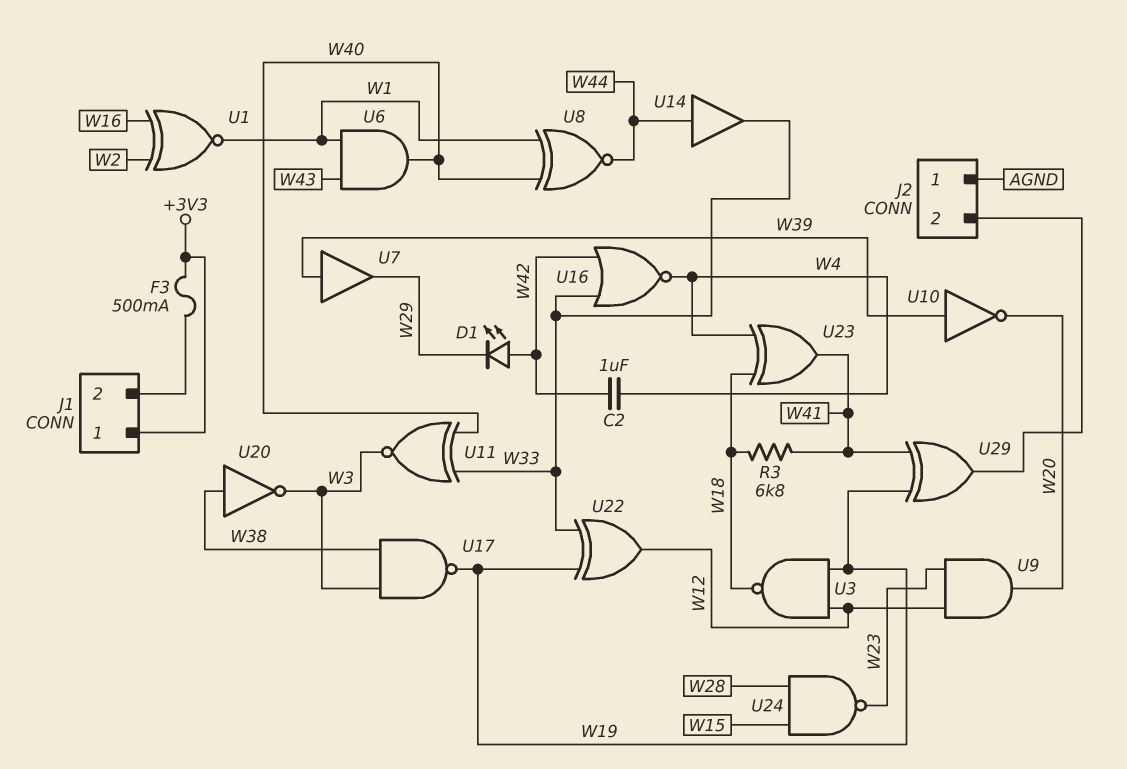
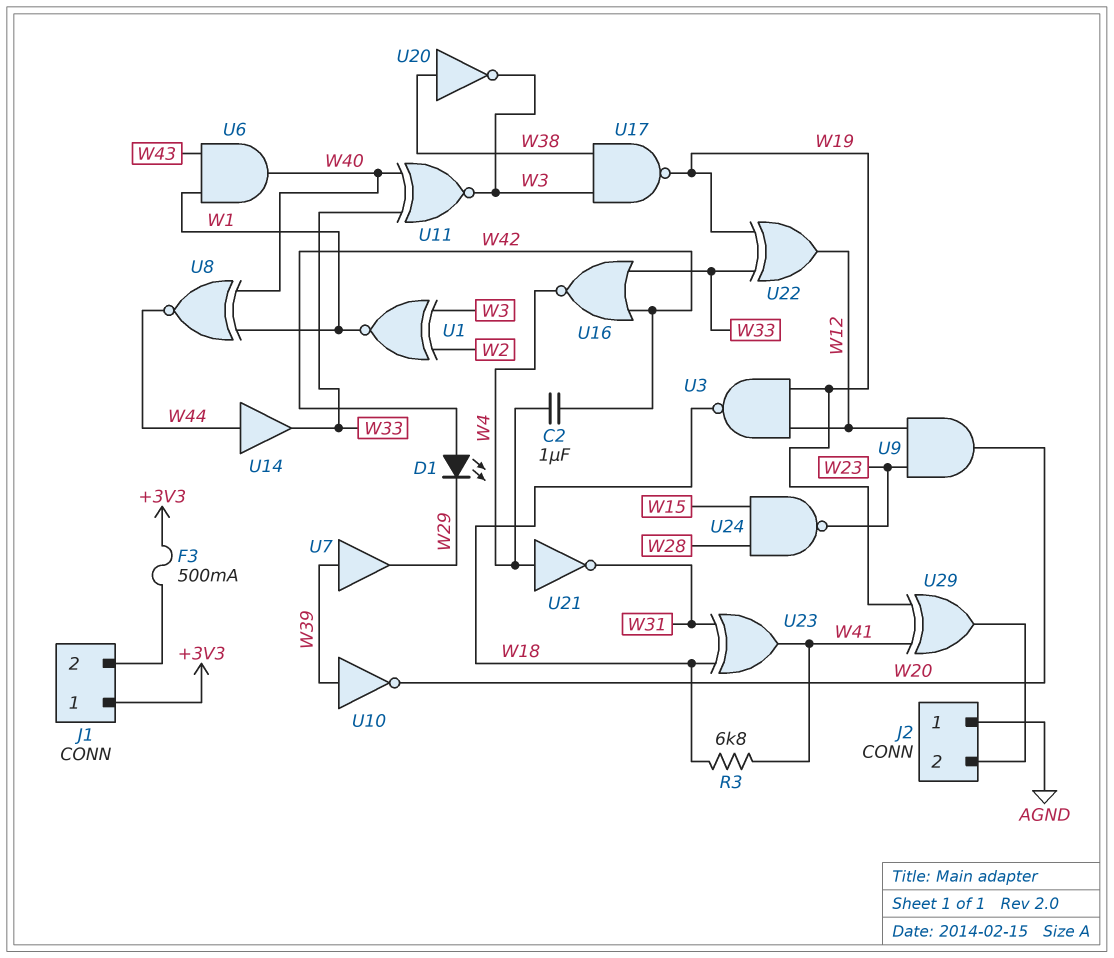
U1: XNOR (in W2, in W16, out W1) -> XNOR (in W2, in W3, out W1)
U21: none -> NOT (in W4, out W31)
U23: XOR (in W4, in W18, out W41) -> XOR (in W18, in W31, out W41)

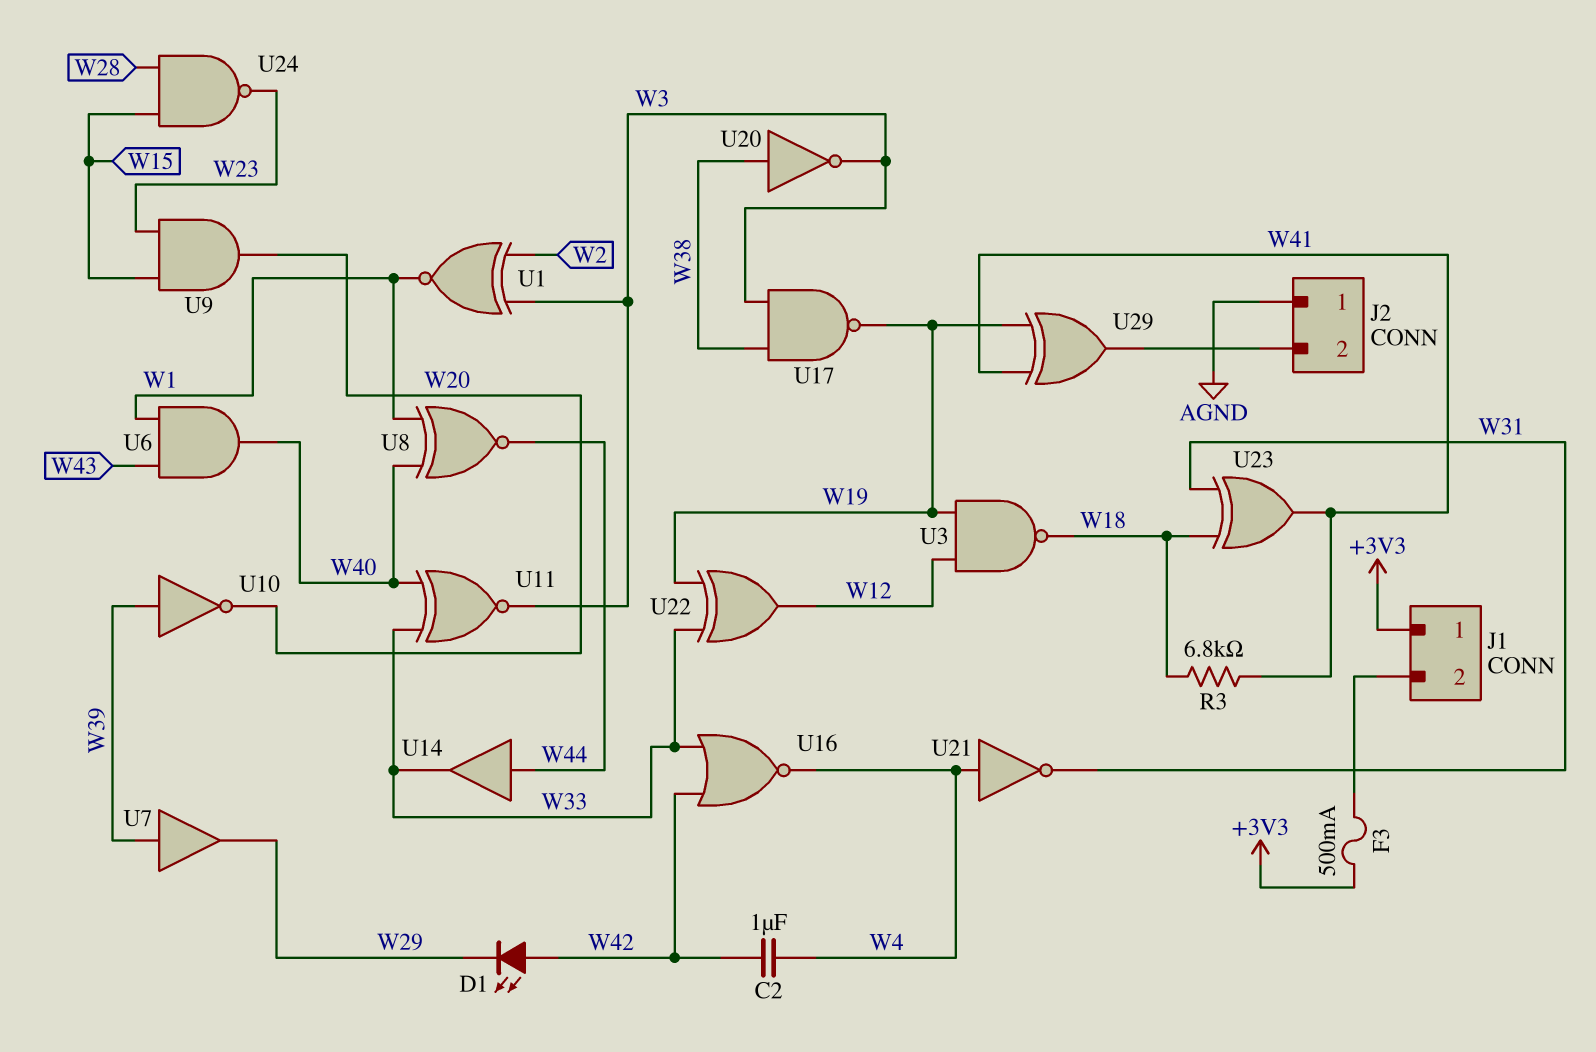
U9: AND (in W12, in W23, out W20) -> AND (in W15, in W23, out W20)

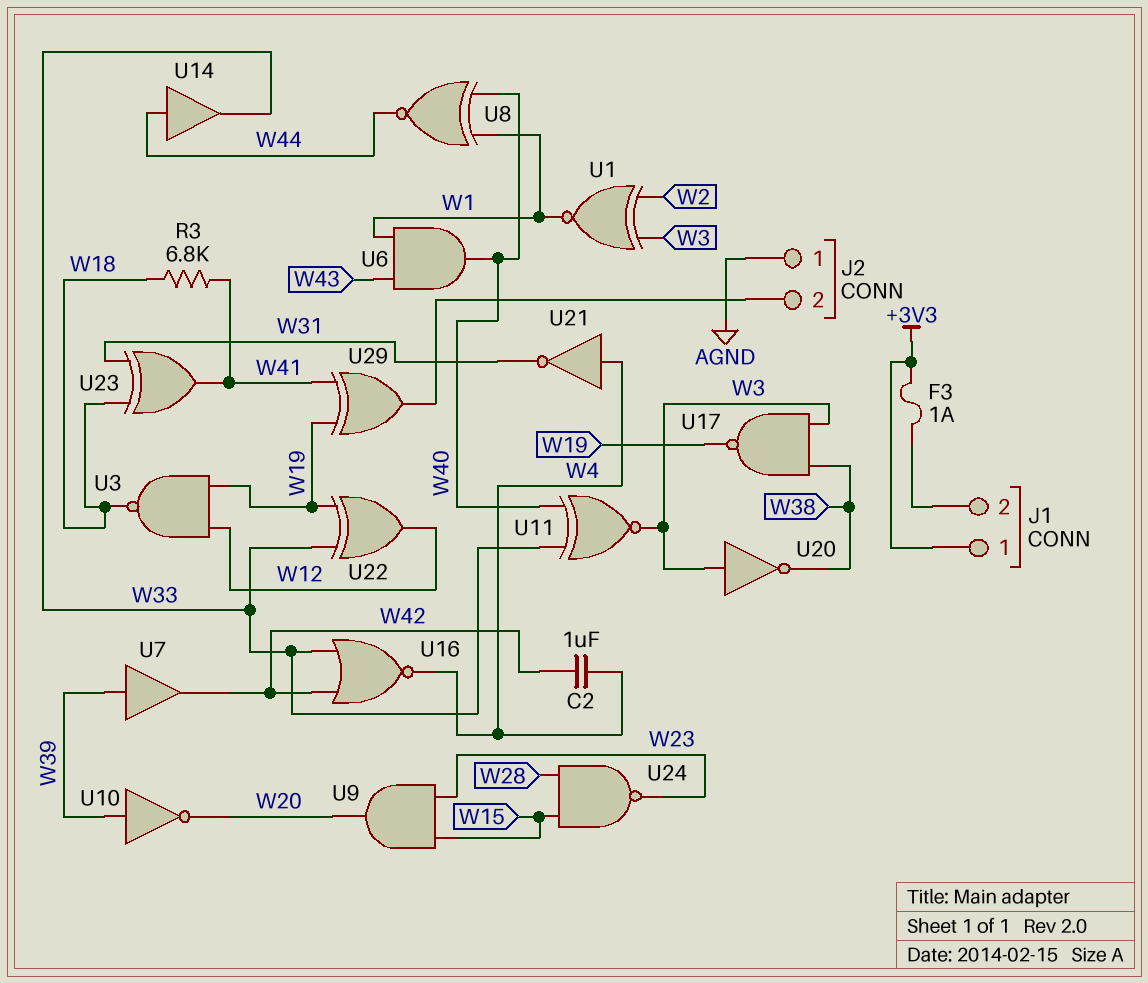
D1: LED (A W42, K W29) -> none
F3: 500mA (+3V3, J1/2) -> 1A (+3V3, J1/2)
U7: buffer (in W39, out W29) -> buffer (in W39, out W42)
U20: NOT (in W38, out W3) -> NOT (in W3, out W38)

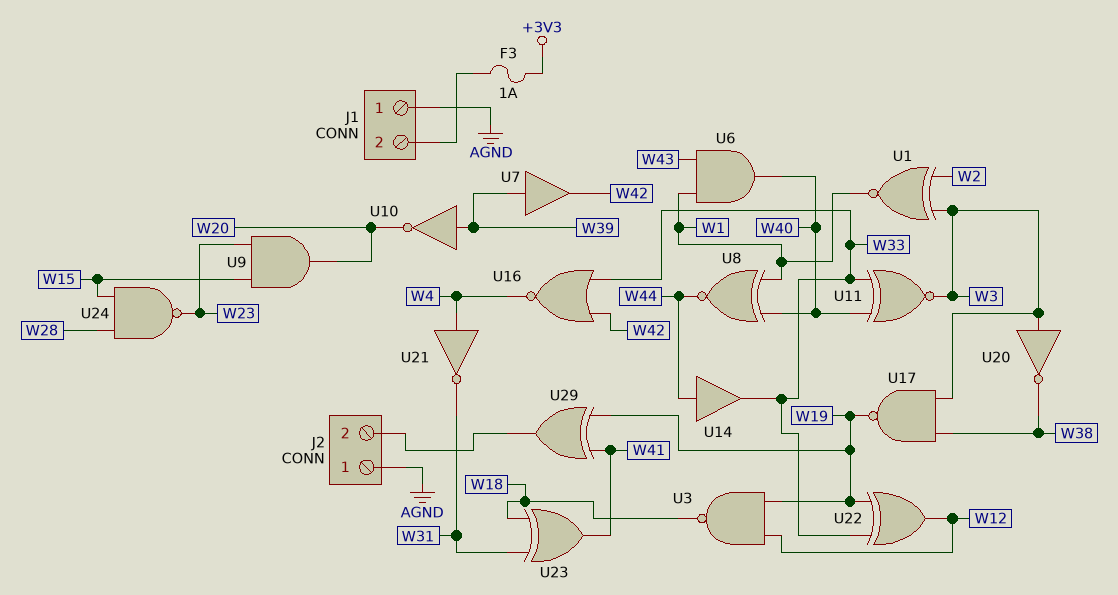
C2: 1uF (W4, W42) -> none
J1 pin 1: +3V3 -> AGND
R3: 6.8k (W18, W41) -> none

